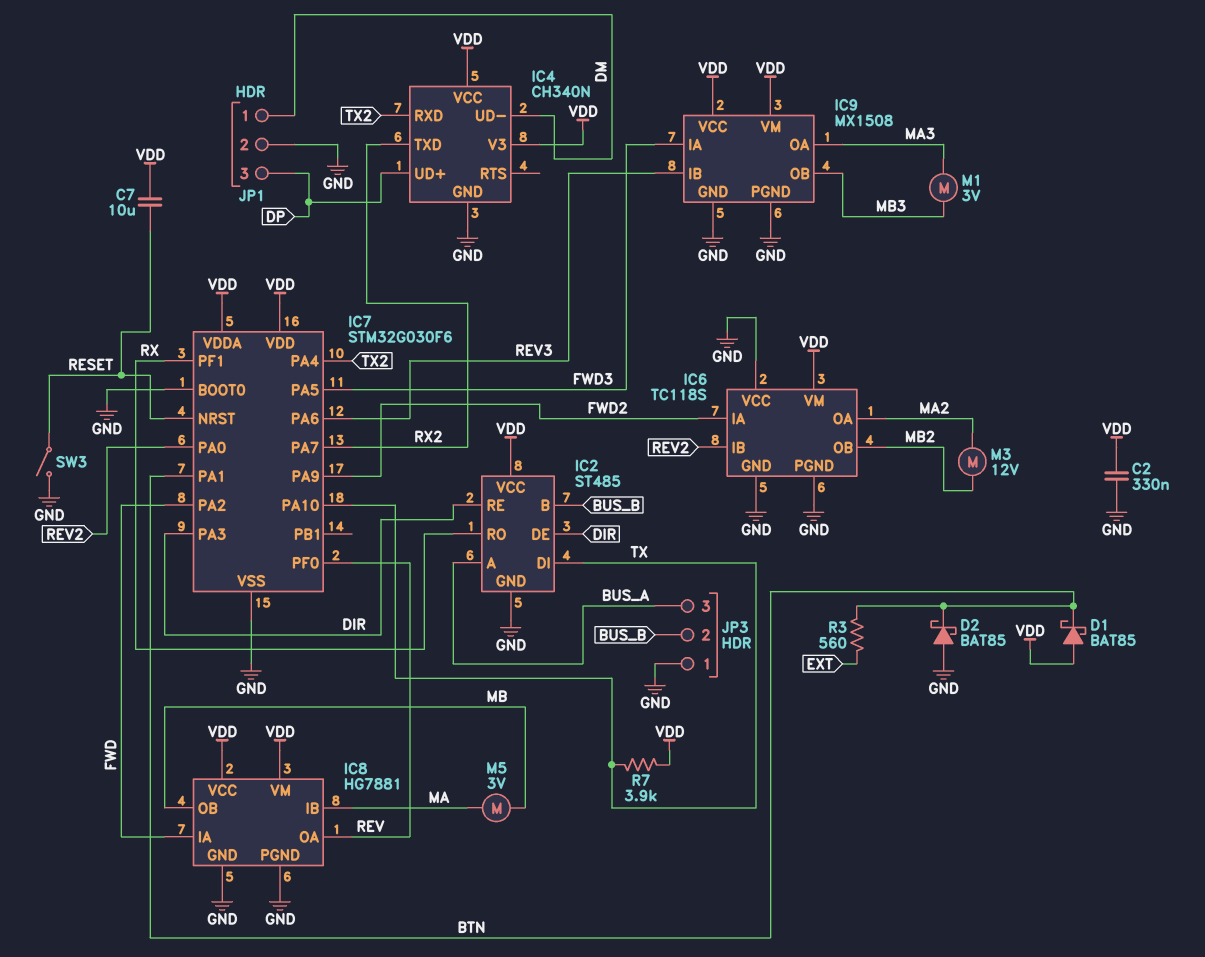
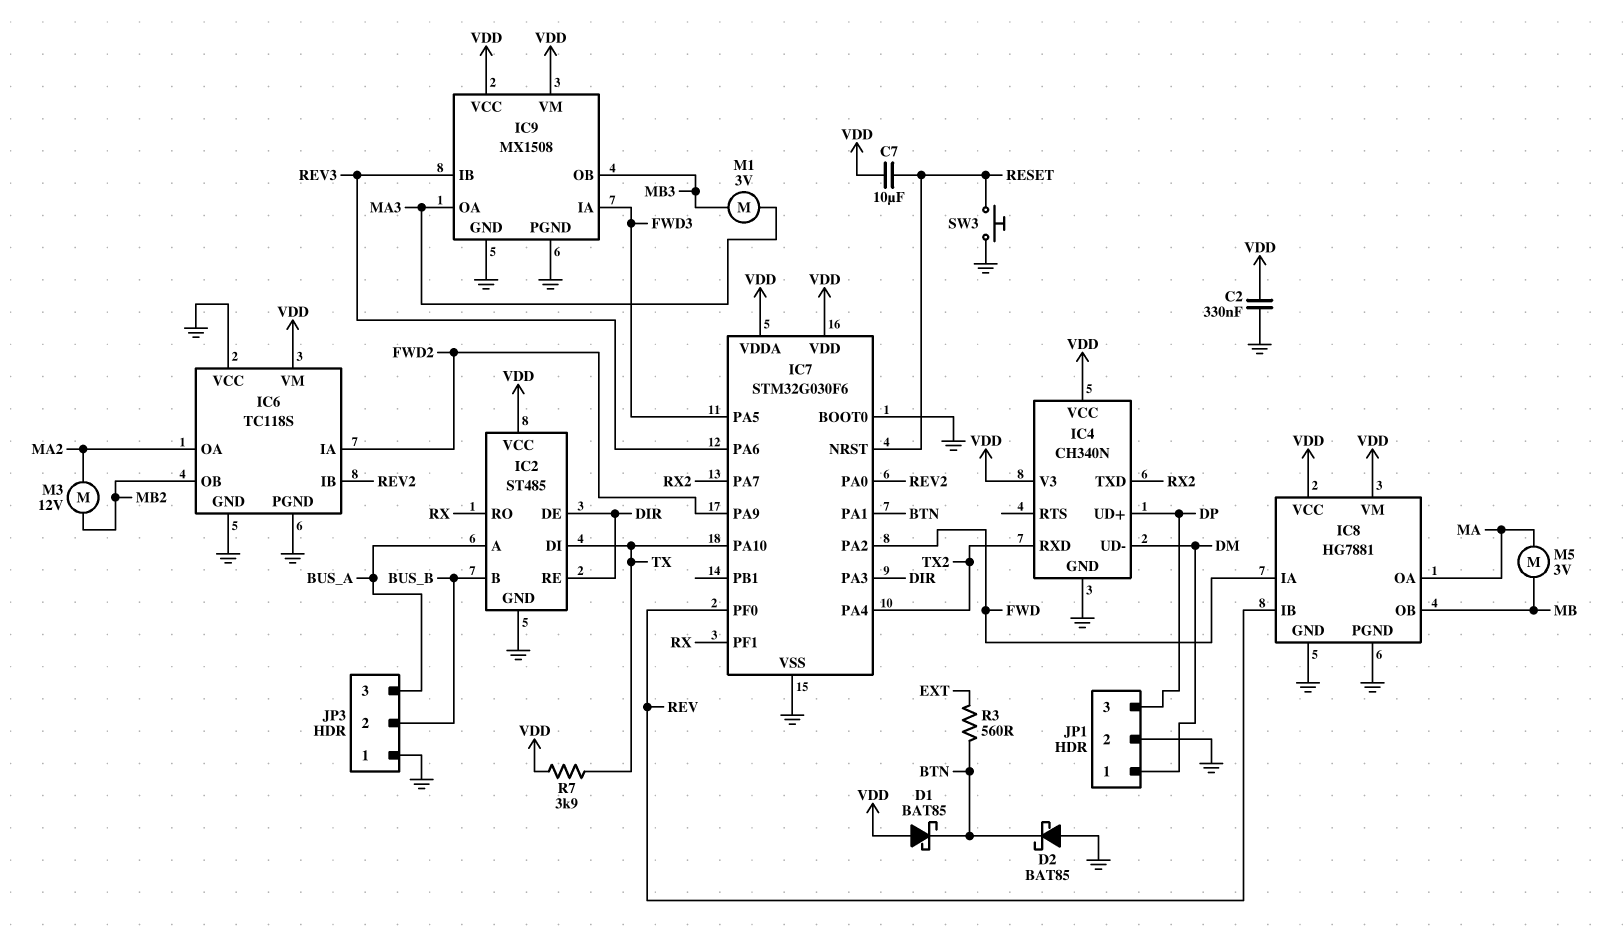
IC8 pin IB: MA -> REV
IC8 pin OA: REV -> MA
SW3: switch (GND, RESET) -> button (GND, RESET)

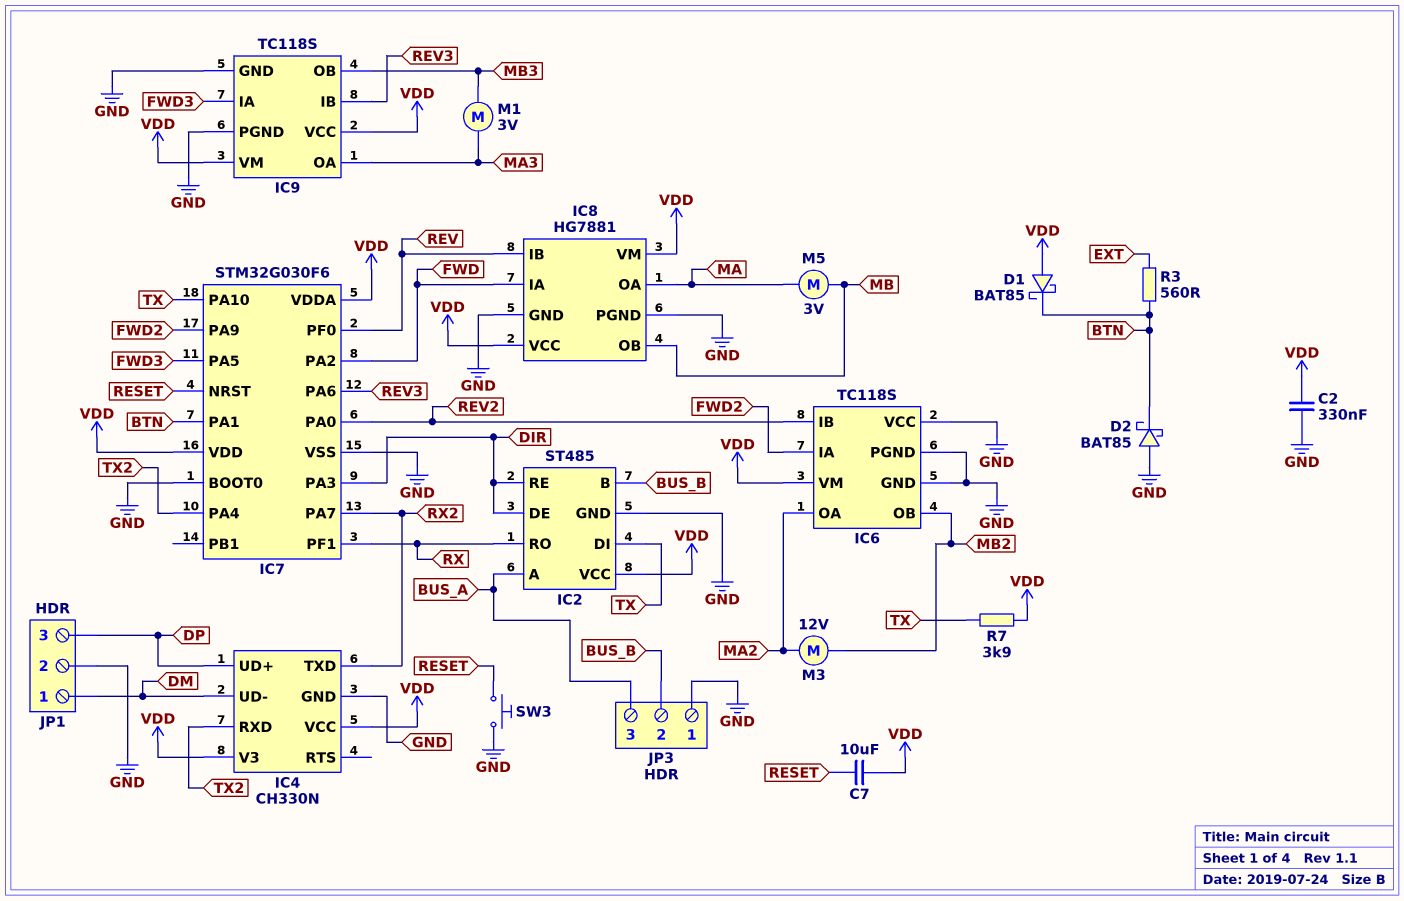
IC4: CH340N -> CH330N
IC9: MX1508 -> TC118S

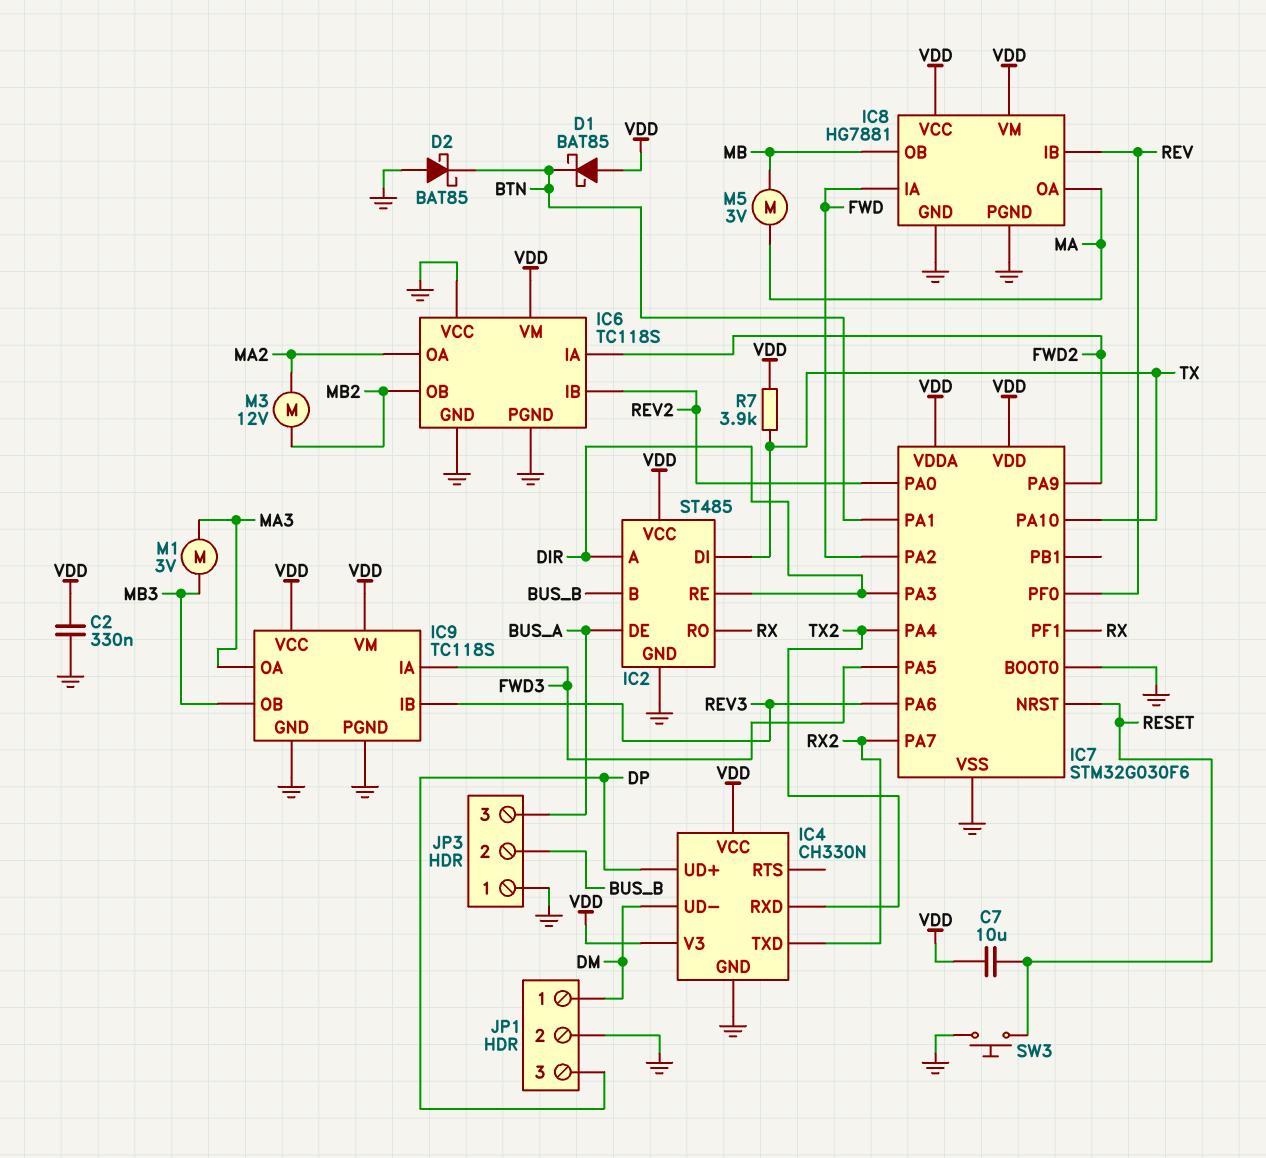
IC2 pin A: BUS_A -> DIR
IC2 pin DE: DIR -> BUS_A
R3: 560 (BTN, EXT) -> none

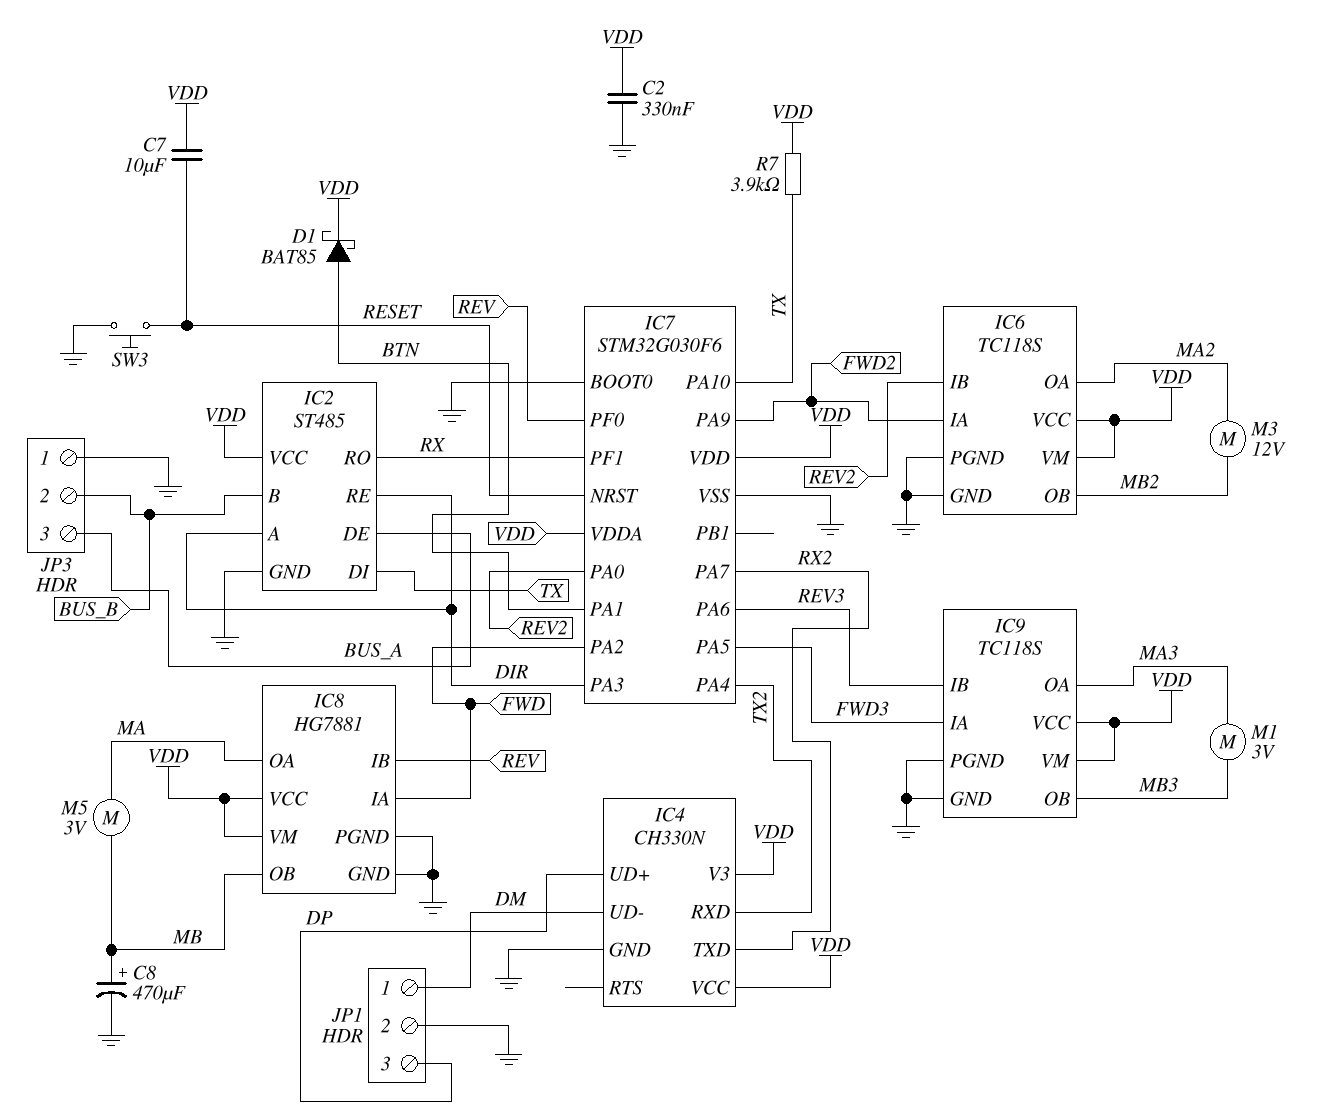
C8: none -> 470uF (plus MB, minus GND)
D1: schottky BAT85 (A VDD, K BTN) -> schottky BAT85 (A BTN, K VDD)
D2: schottky BAT85 (A GND, K BTN) -> none
IC6 pin VCC: GND -> VDD

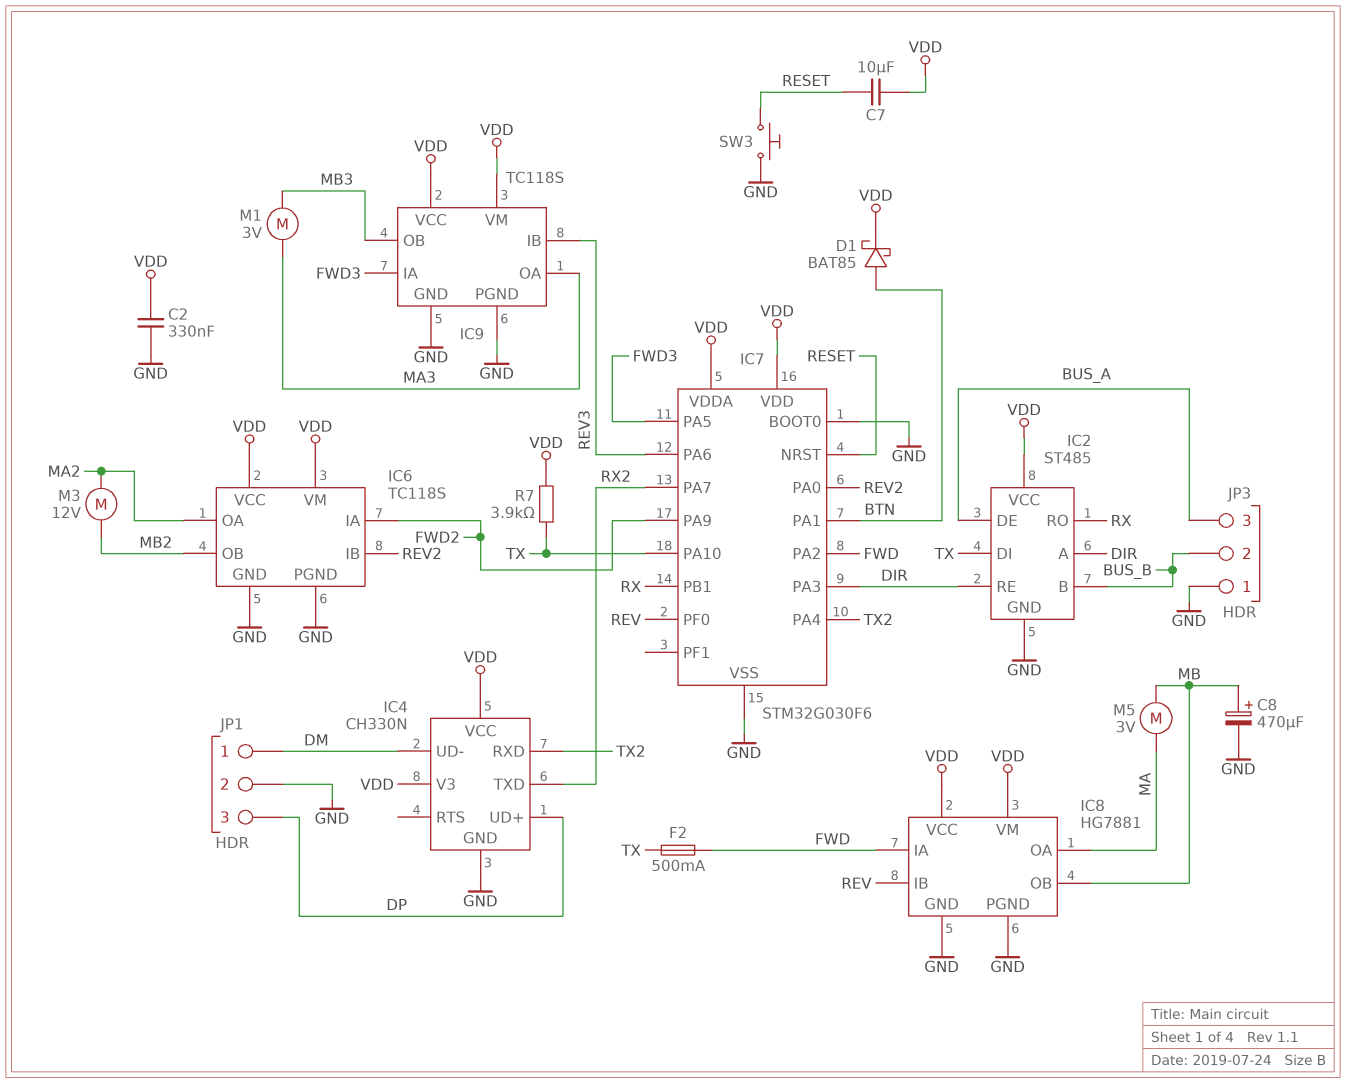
F2: none -> 500mA (FWD, TX)
IC7 pin PB1: none -> RX
IC7 pin PF1: RX -> none

